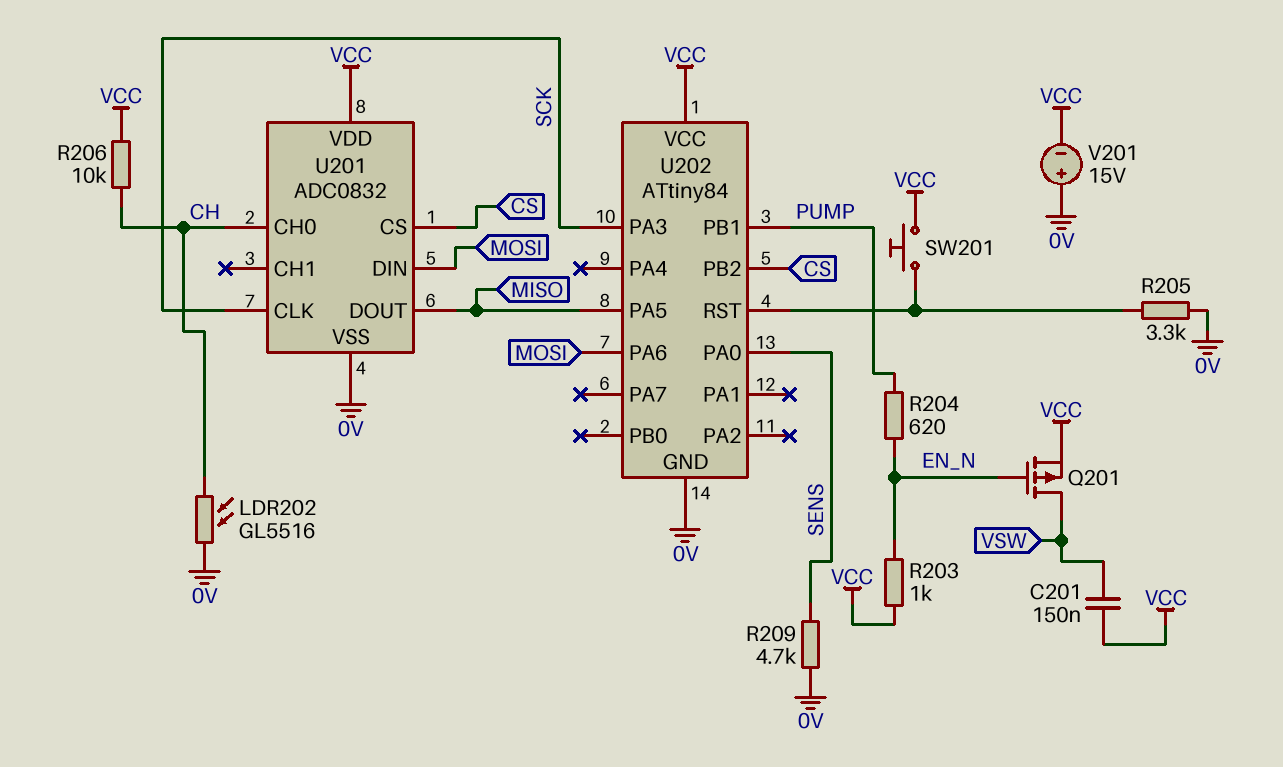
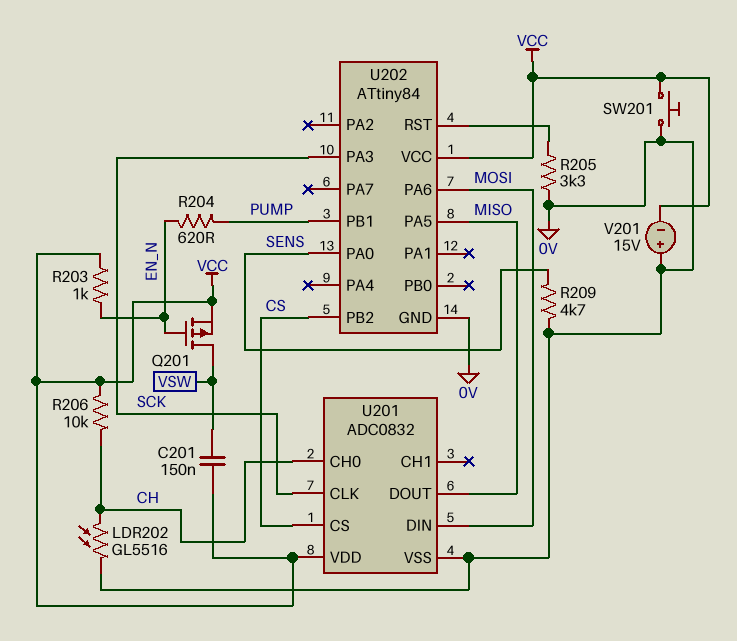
SW201: button (U202/RST, VCC) -> button (0V, VCC)

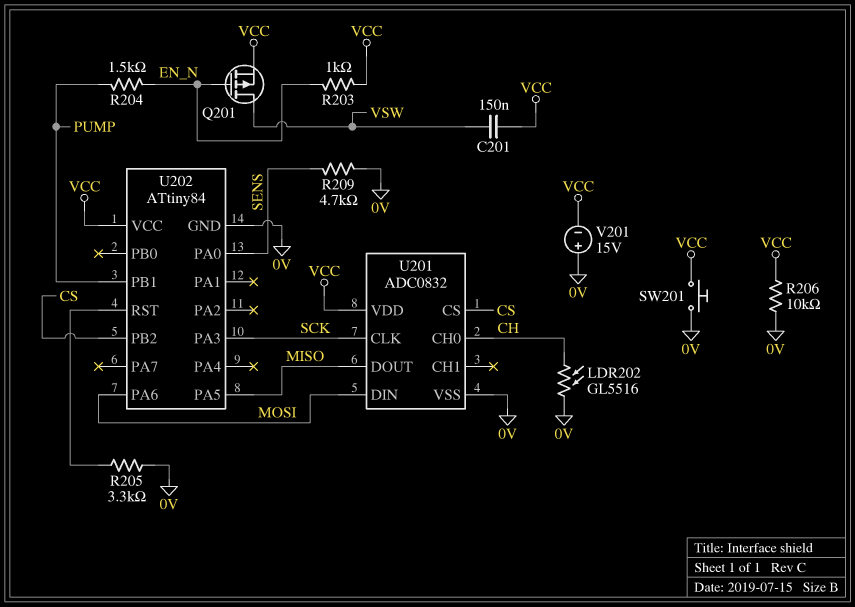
R204: 620 (EN_N, PUMP) -> 1.5k (EN_N, PUMP)
R206: 10k (CH, VCC) -> 10k (0V, VCC)

